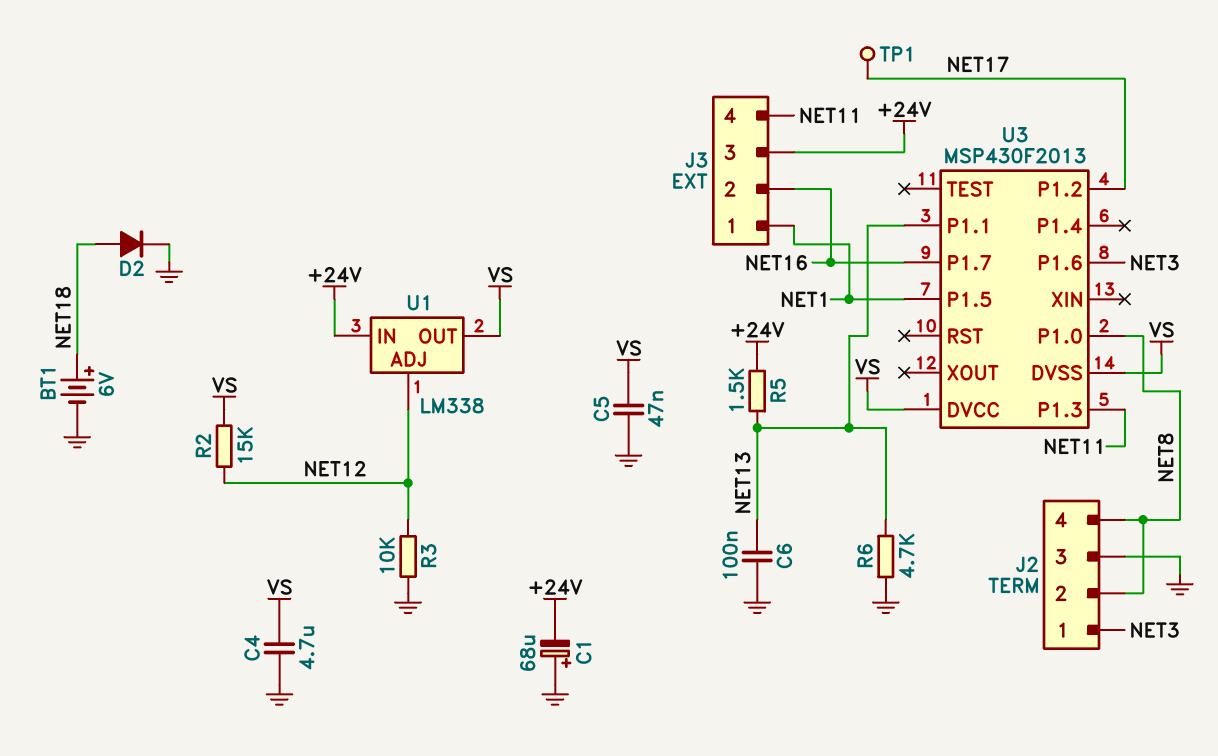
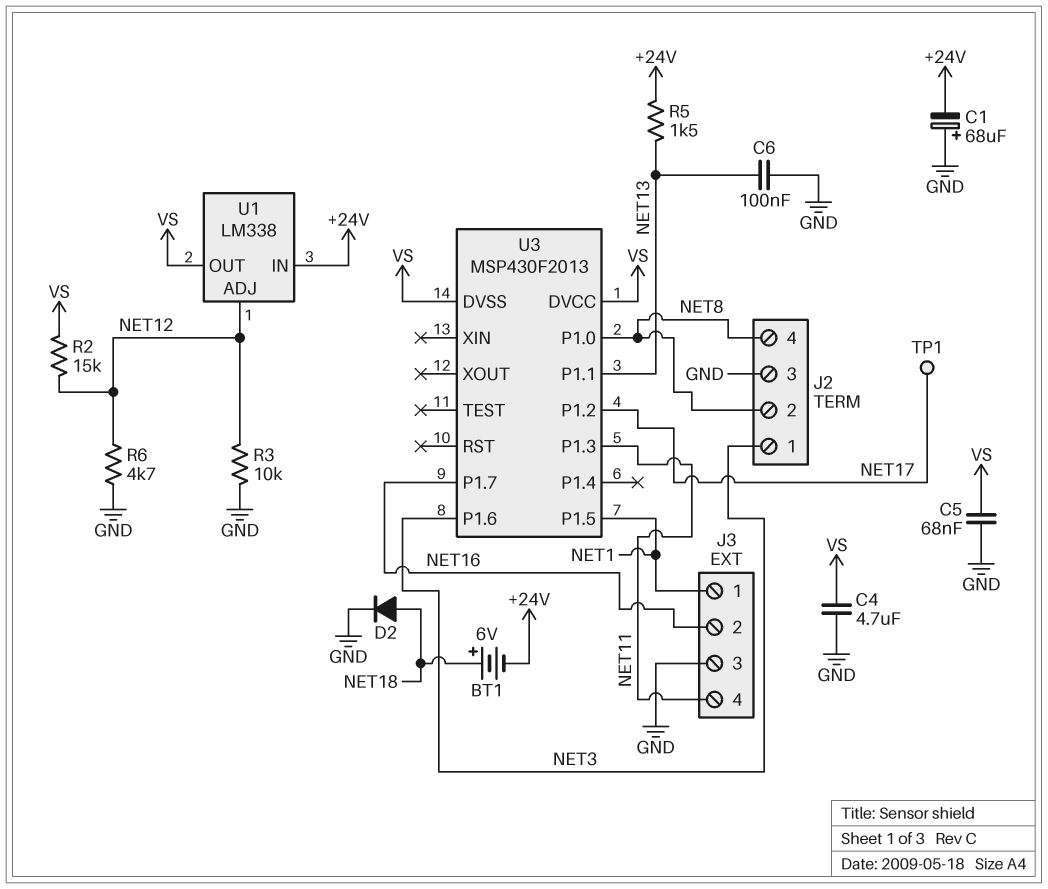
BT1: 6V (plus NET18, minus GND) -> 6V (plus NET18, minus +24V)
C5: 47nF (GND, VS) -> 68nF (GND, VS)
J3 pin 3: +24V -> GND
R6: 4.7k (GND, NET13) -> 4.7k (GND, NET12)

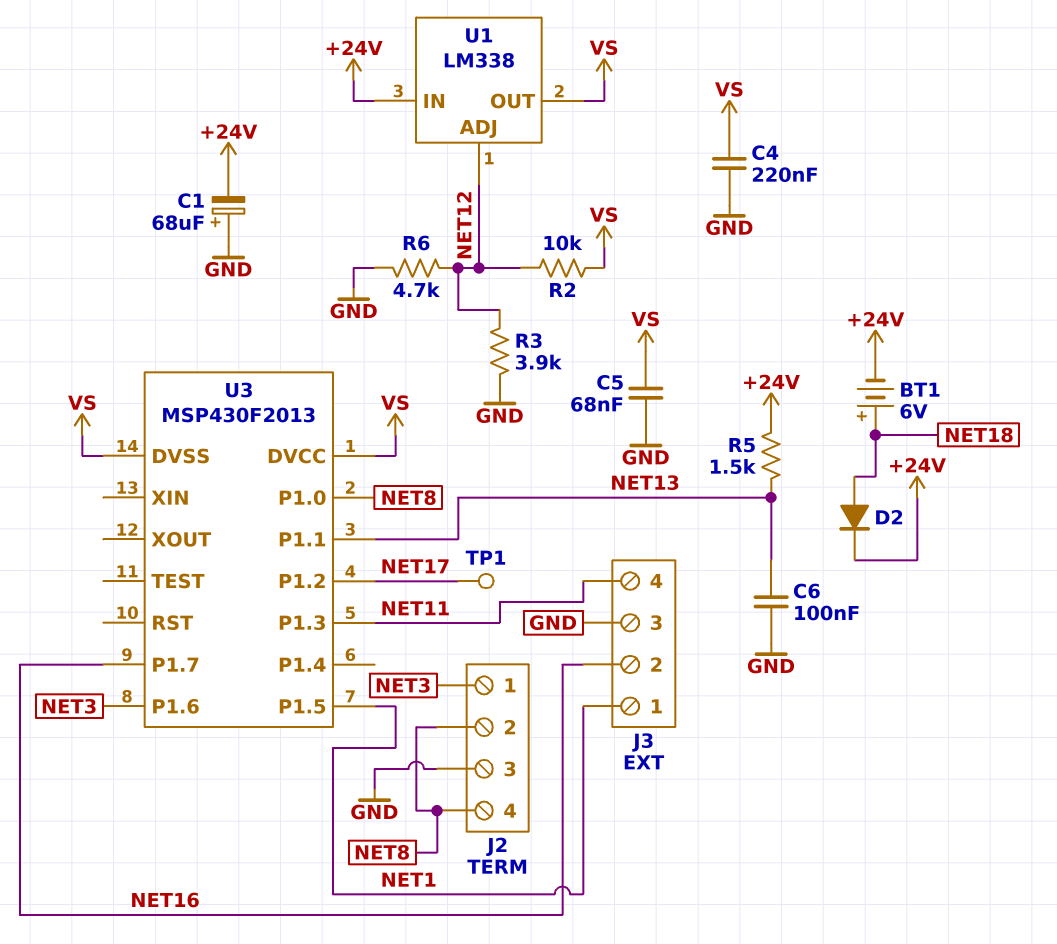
C4: 4.7uF (GND, VS) -> 220nF (GND, VS)
D2: diode (A NET18, K GND) -> diode (A NET18, K +24V)
R2: 15k (NET12, VS) -> 10k (NET12, VS)
R3: 10k (GND, NET12) -> 3.9k (GND, NET12)

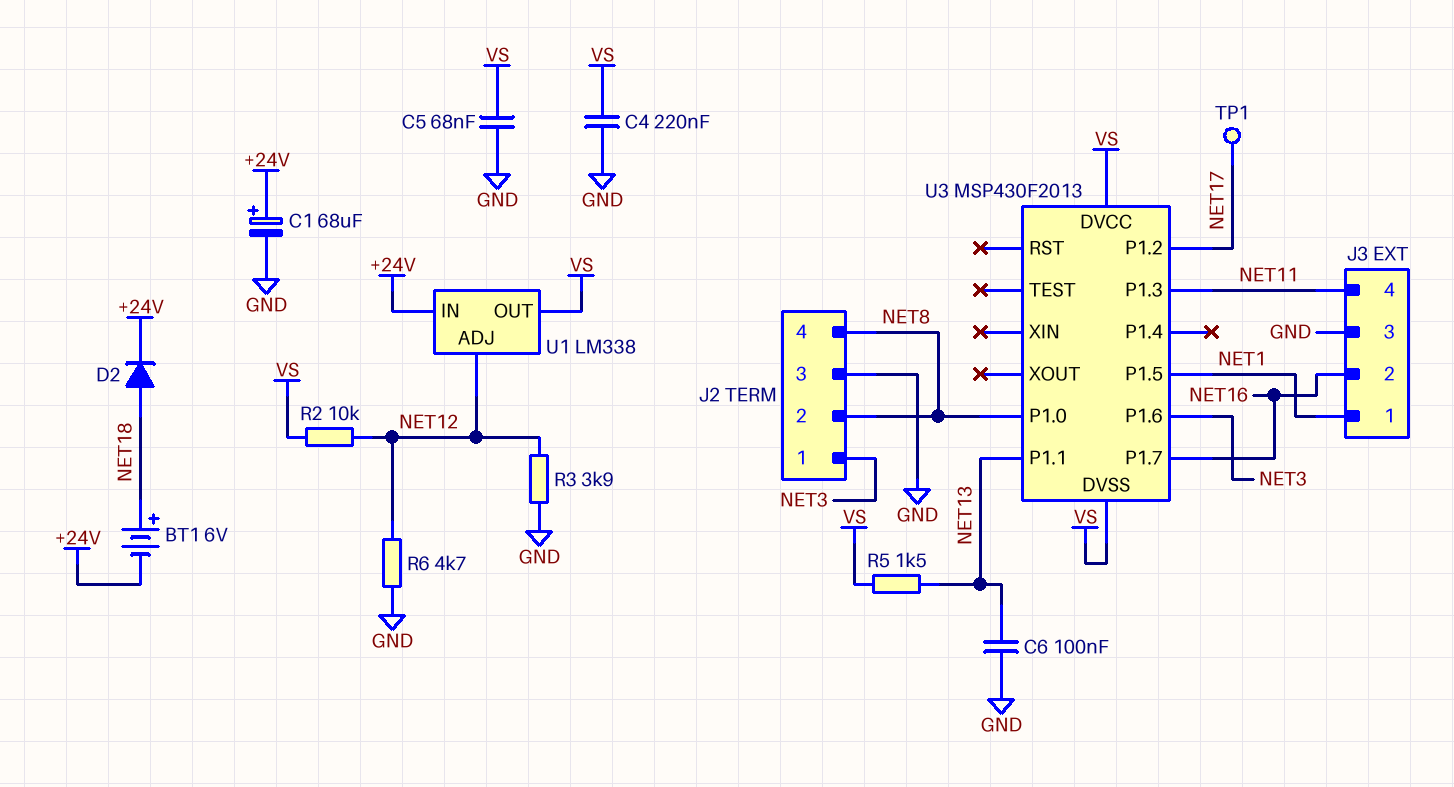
C1: 68uF (plus GND, minus +24V) -> 68uF (plus +24V, minus GND)
R5: 1.5k (+24V, NET13) -> 1.5k (NET13, VS)

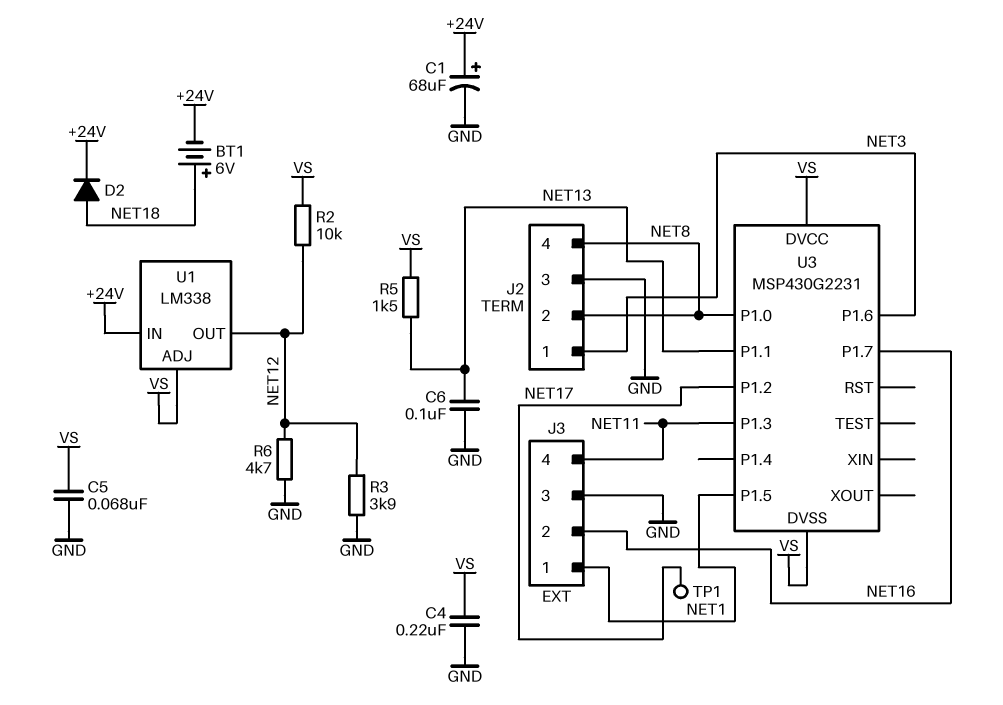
U1 pin ADJ: NET12 -> VS
U1 pin OUT: VS -> NET12
U3: MSP430F2013 -> MSP430G2231

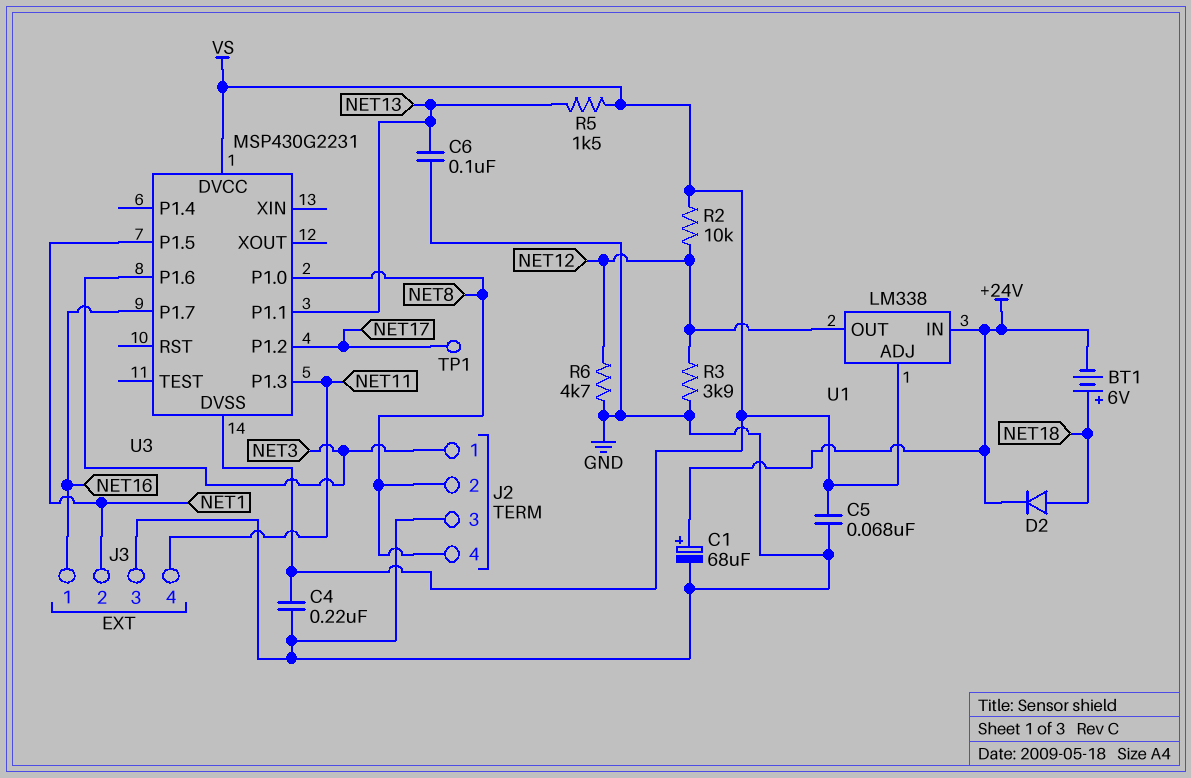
J3 pin 1: NET1 -> NET16
J3 pin 2: NET16 -> NET1

